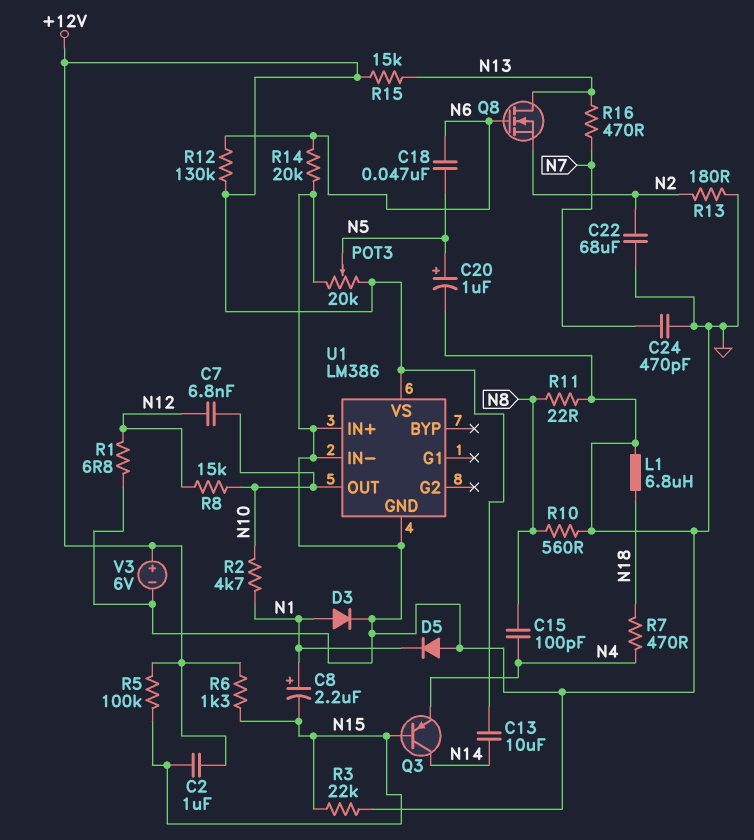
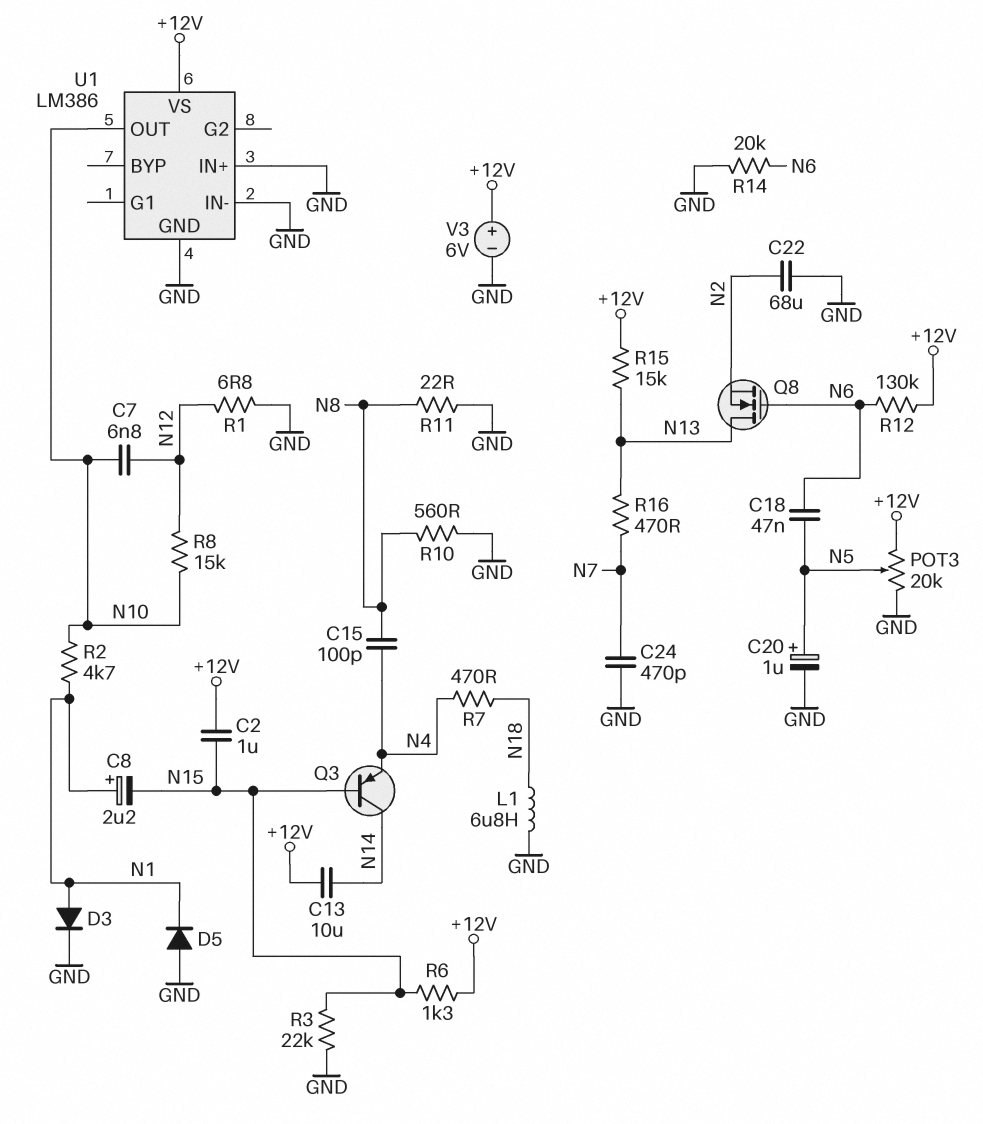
R5: 100k (+12V, N15) -> none
R13: 180 (GND, N2) -> none

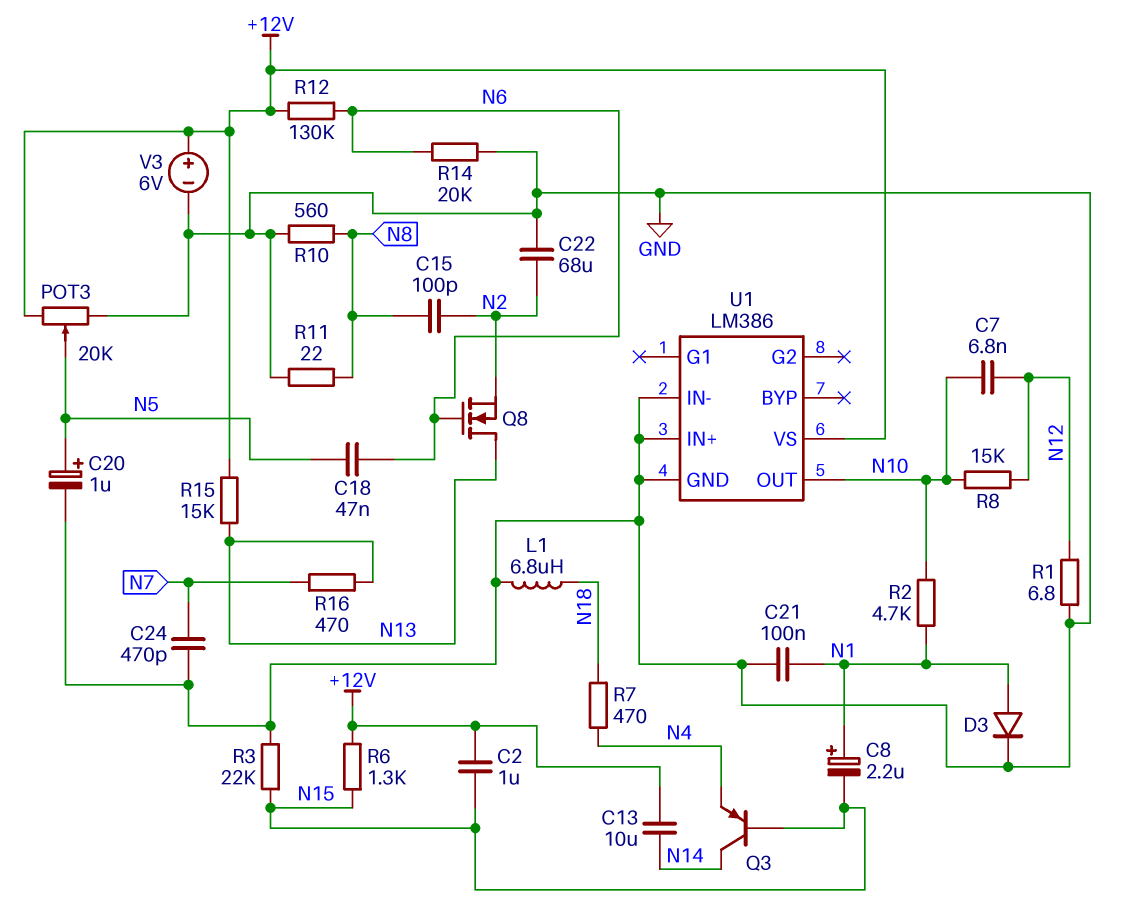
C15: 100pF (N4, N8) -> 100pF (N2, N8)
C21: none -> 100nF (GND, N1)
D5: diode (A GND, K N1) -> none

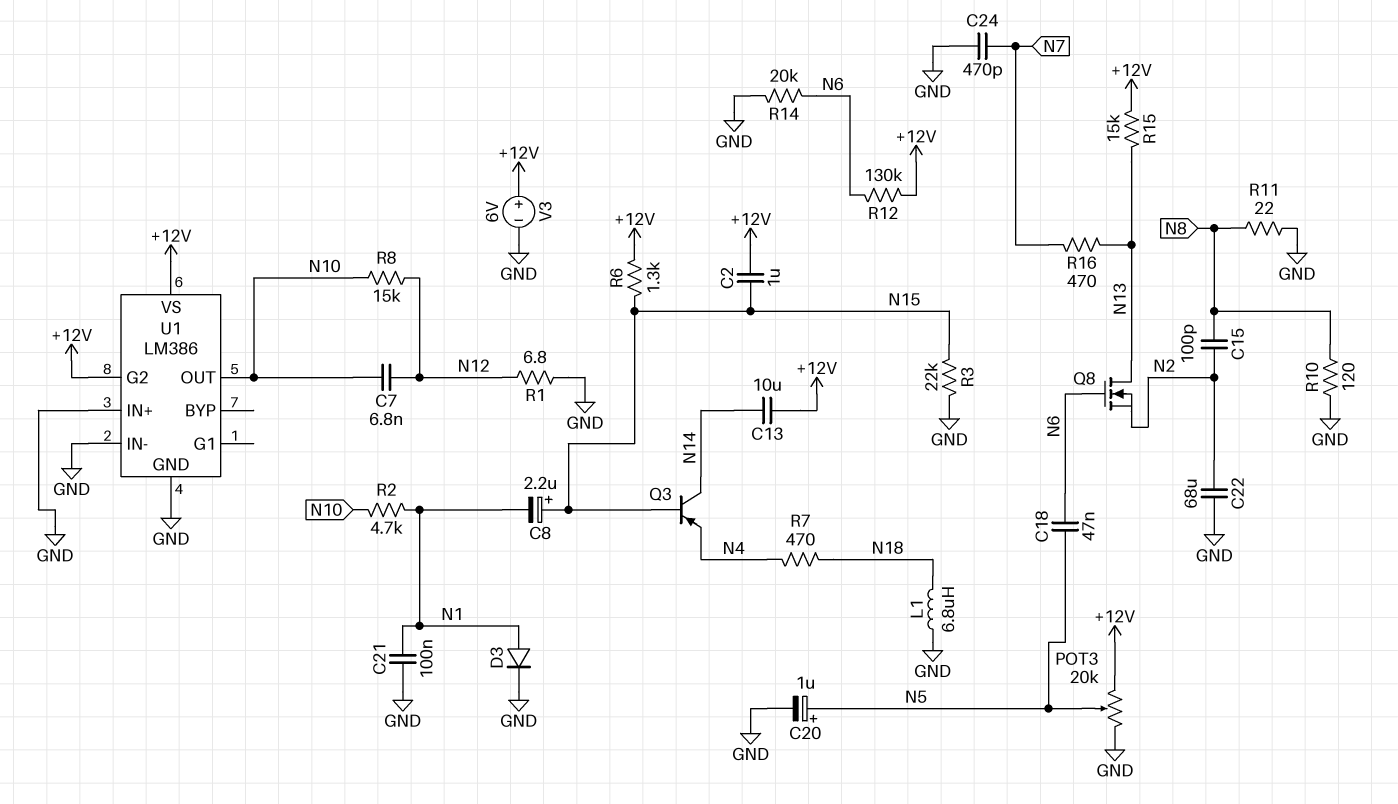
C8: 2.2uF (plus N1, minus N15) -> 2.2uF (plus N15, minus N1)
R10: 560 (GND, N8) -> 120 (GND, N8)
U1 pin G2: none -> +12V

